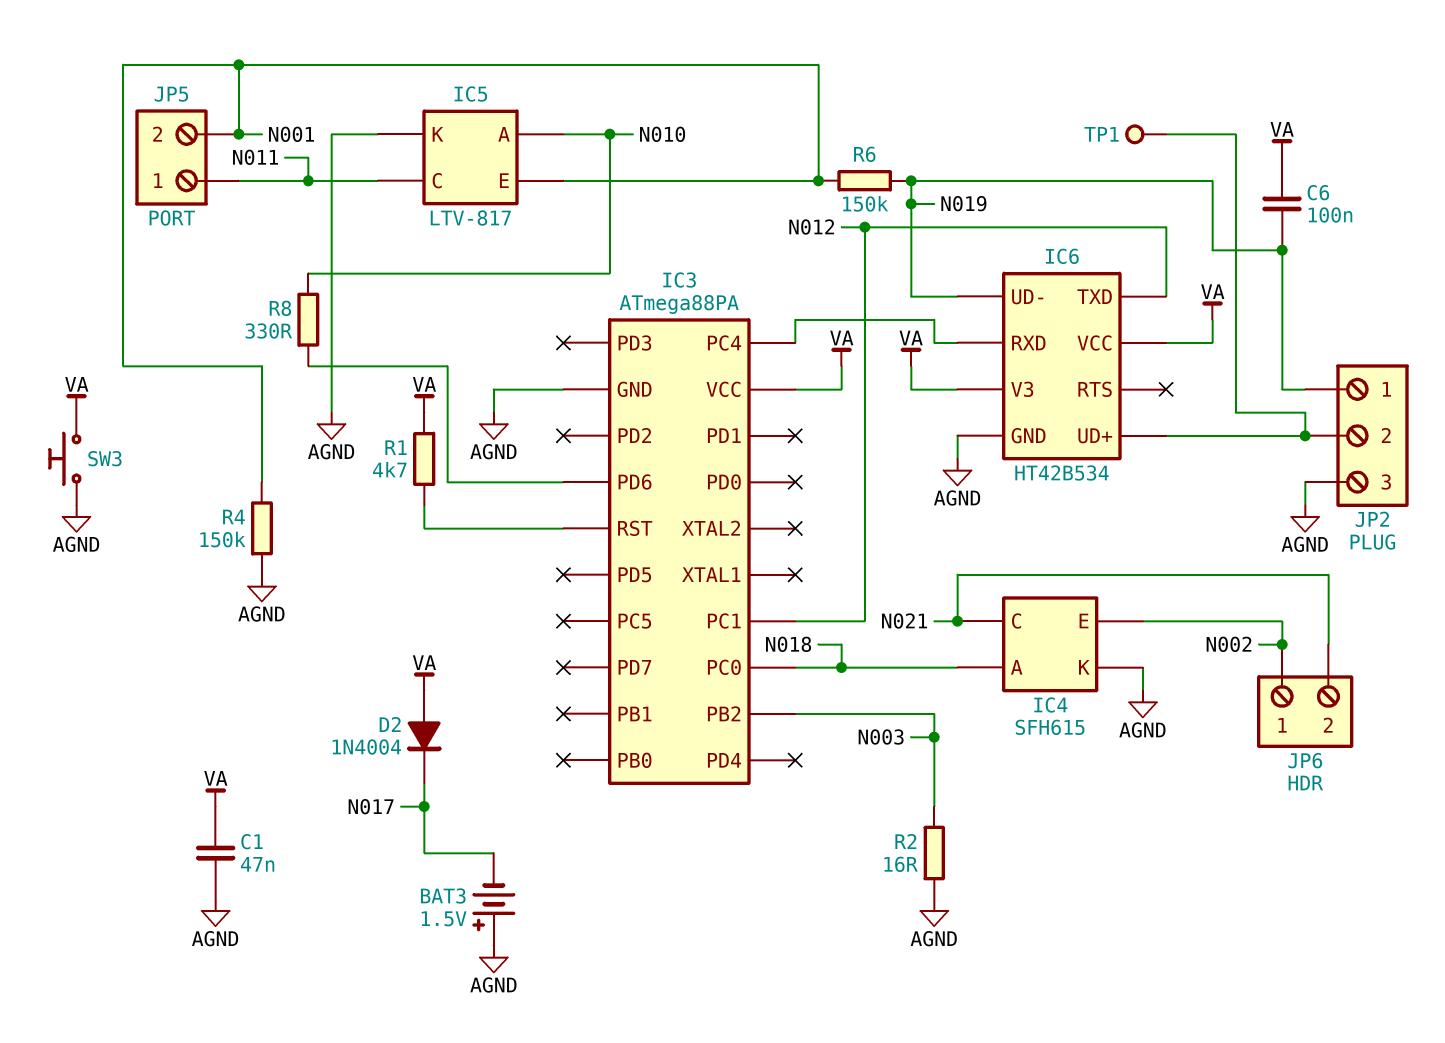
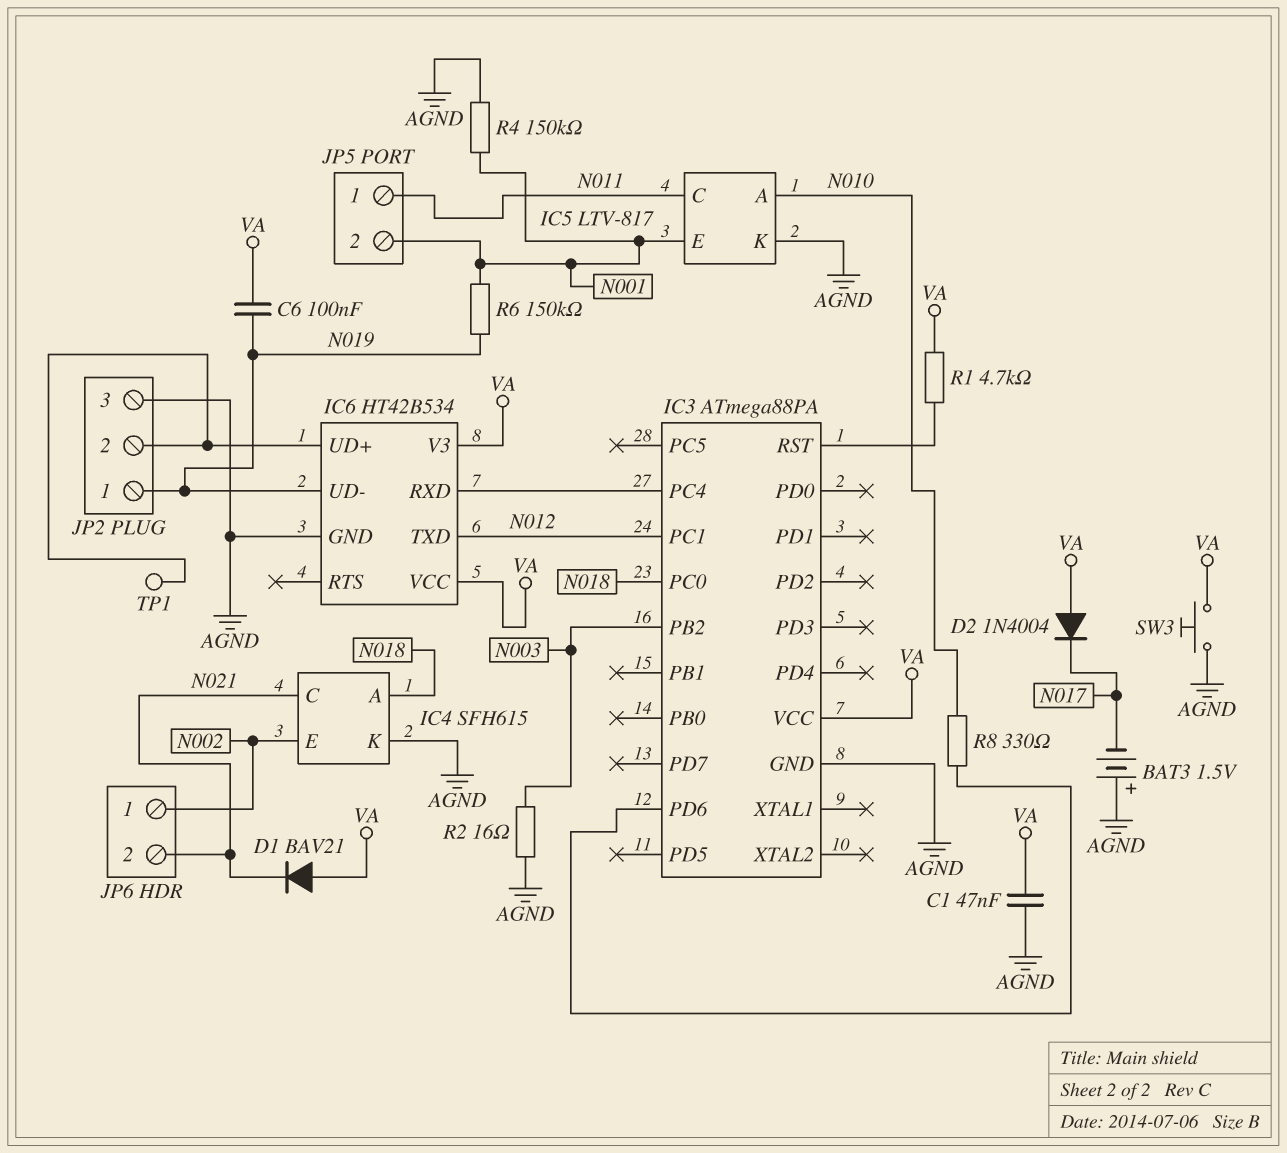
D1: none -> diode BAV21 (A VA, K N021)

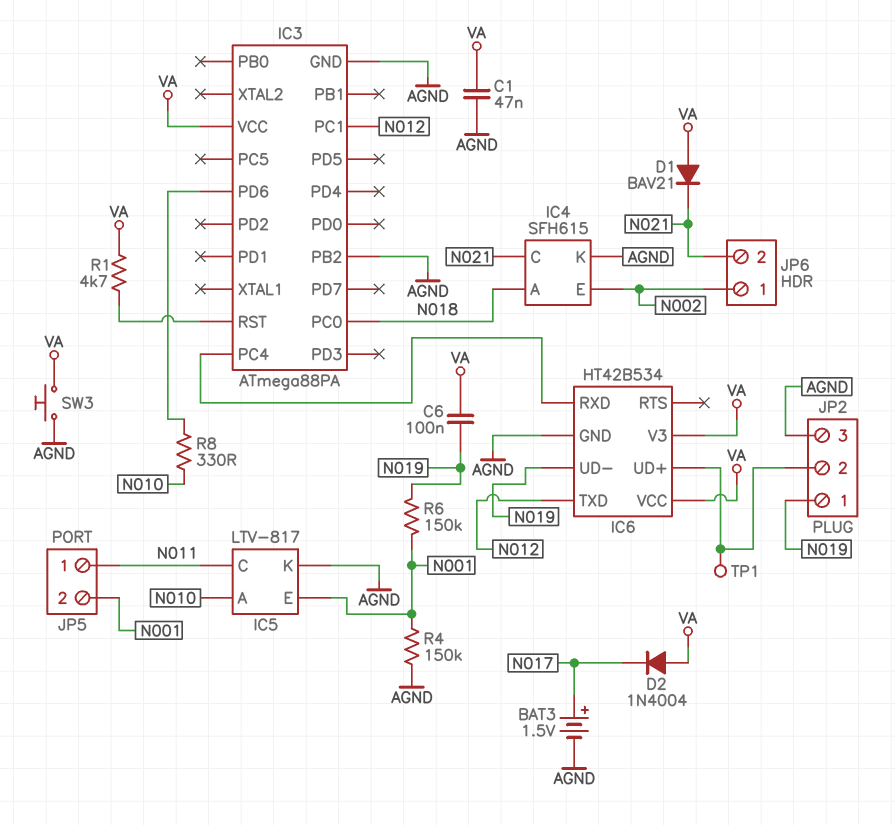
BAT3: 1.5V (plus AGND, minus N017) -> 1.5V (plus N017, minus AGND)
IC3 pin PB2: N003 -> AGND
R2: 16 (AGND, N003) -> none

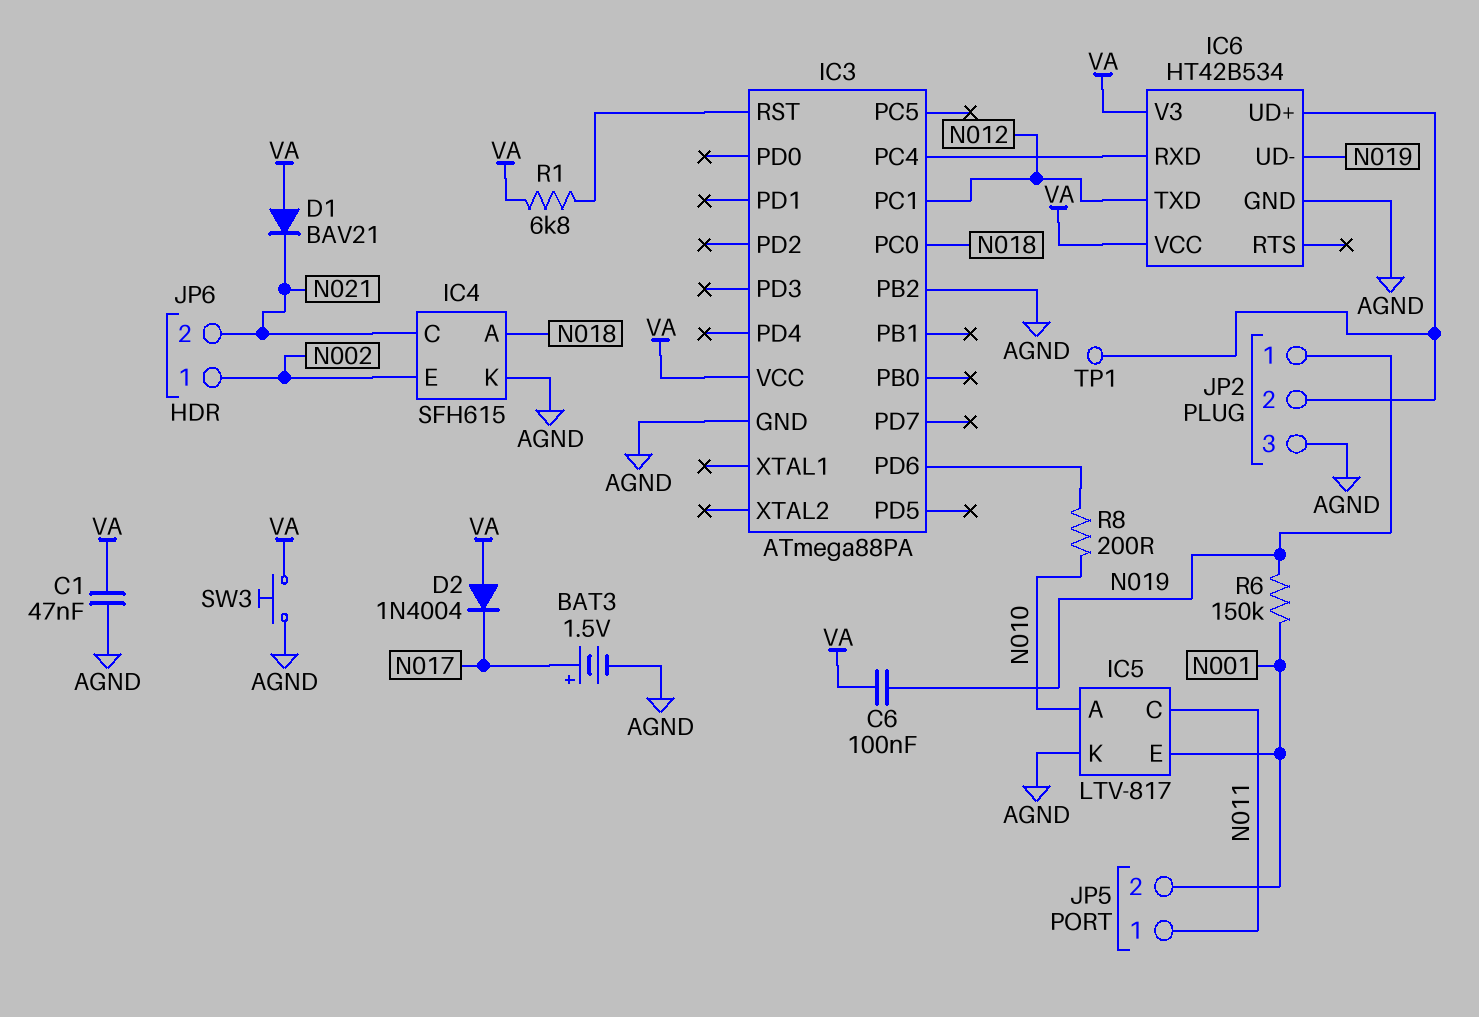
R1: 4.7k (IC3/RST, VA) -> 6.8k (IC3/RST, VA)
R4: 150k (AGND, N001) -> none
R8: 330 (IC3/PD6, N010) -> 200 (IC3/PD6, N010)

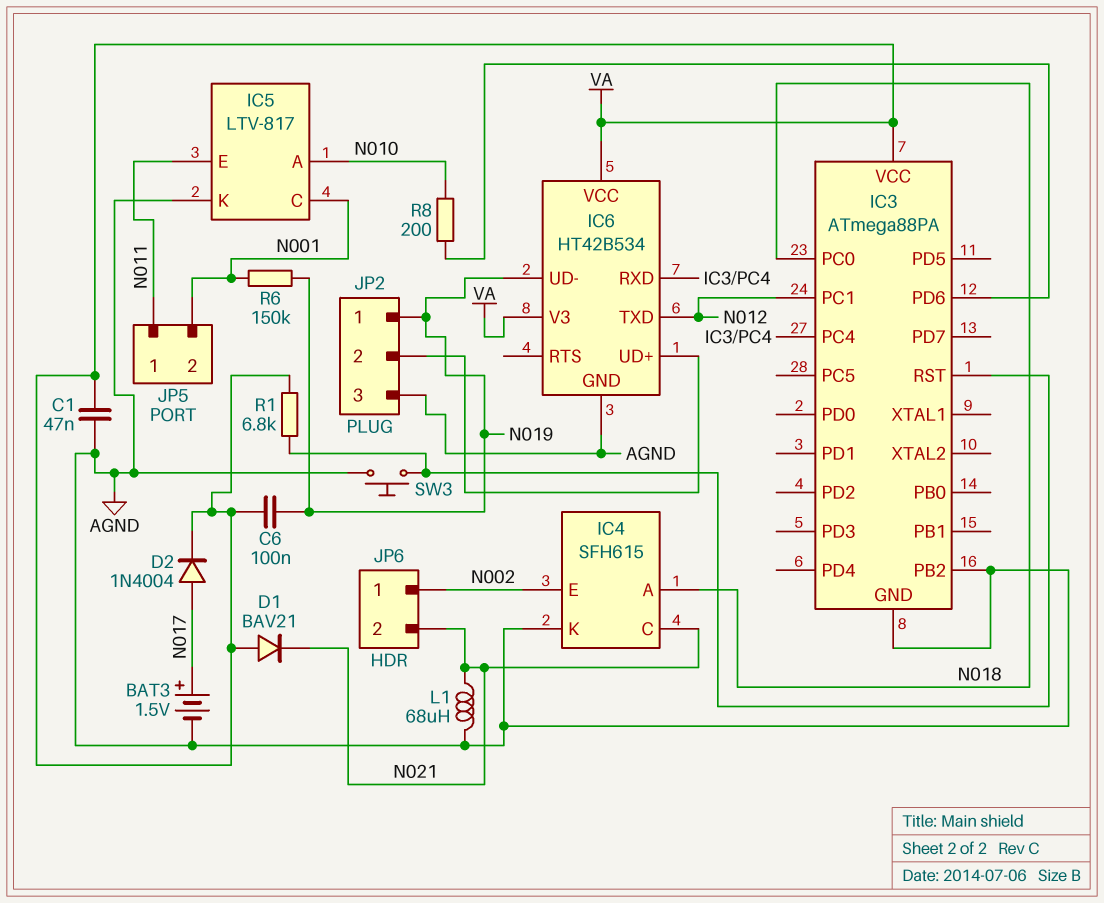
D2: diode 1N4004 (A VA, K N017) -> diode 1N4004 (A N017, K VA)
IC5 pin C: N011 -> N001
IC5 pin E: N001 -> N011
L1: none -> 68uH (AGND, N021)
SW3: button (AGND, VA) -> button (AGND, IC3/RST)
TP1: test point (IC6/UD+) -> none

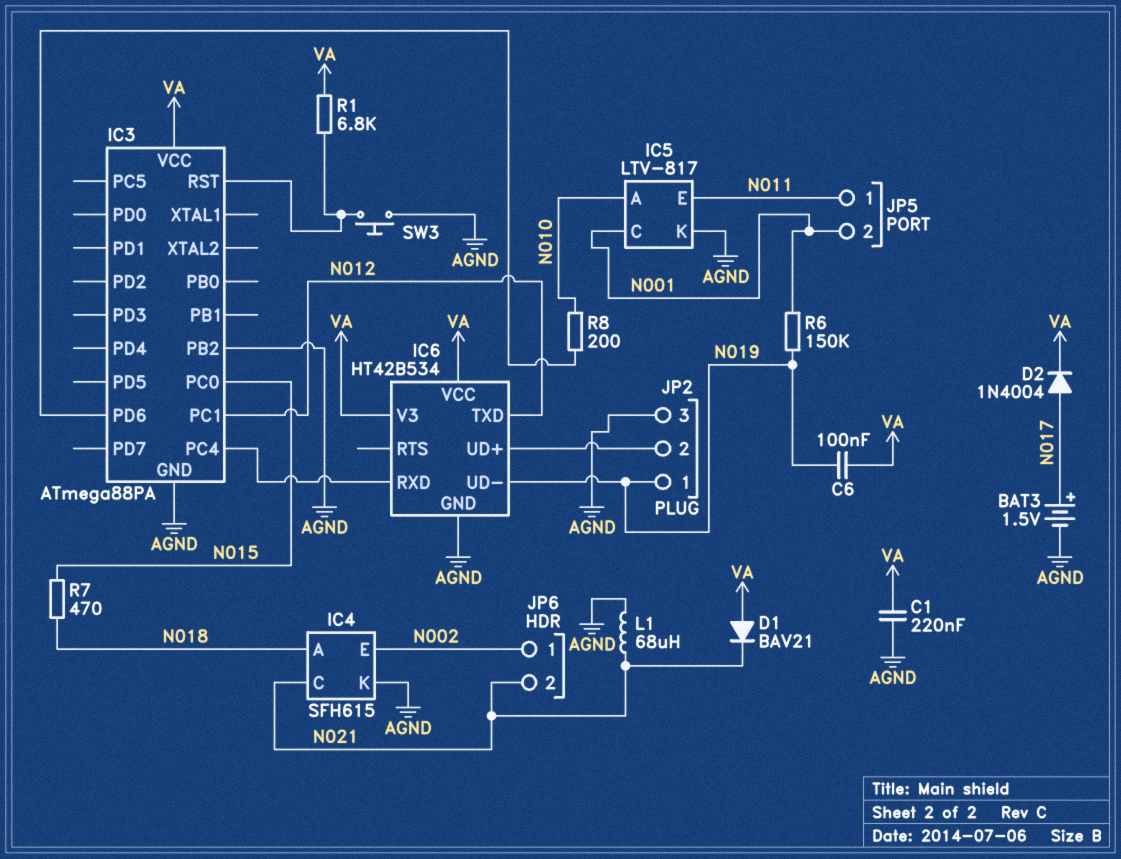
C1: 47nF (AGND, VA) -> 220nF (AGND, VA)
IC3 pin PC0: N018 -> N015
R7: none -> 470 (N015, N018)

